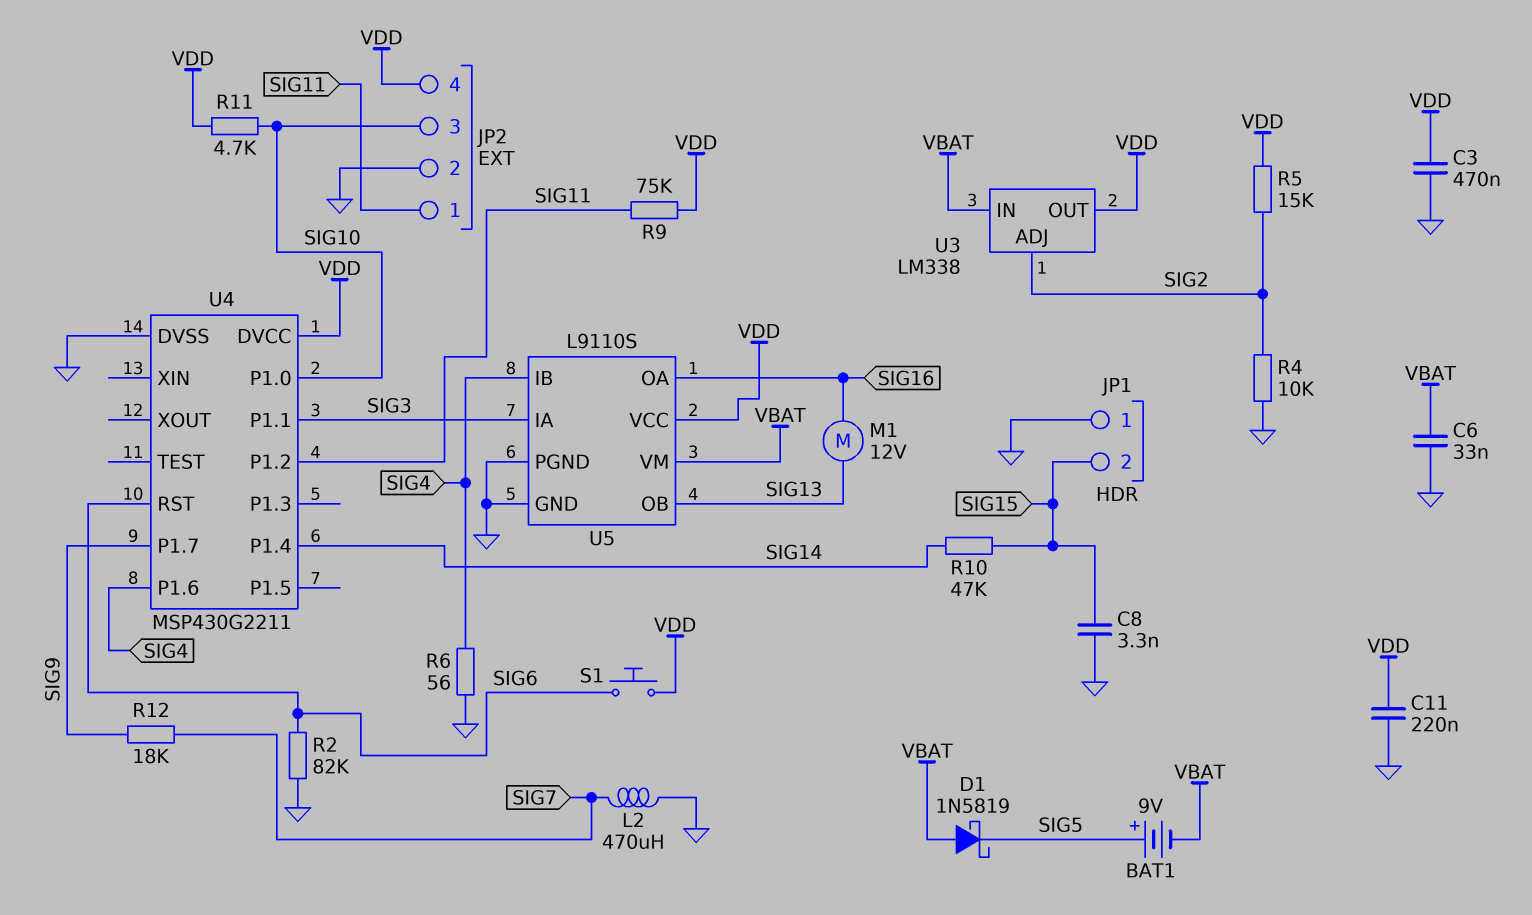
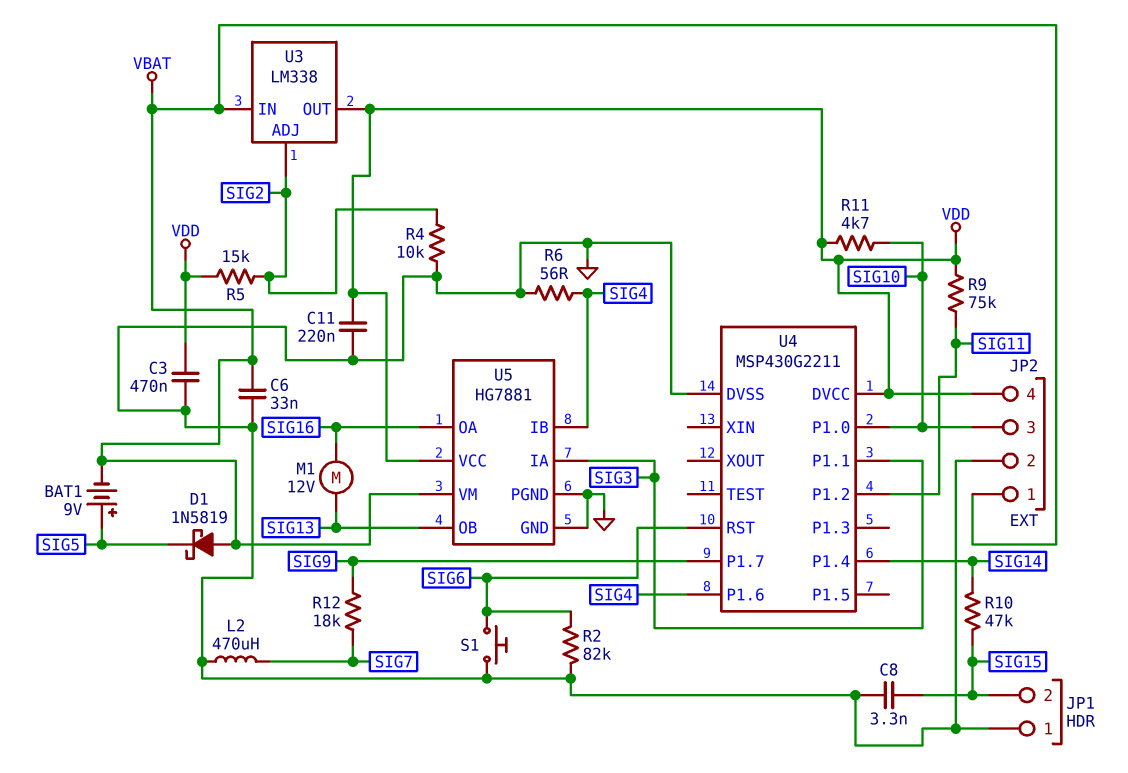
JP2 pin 1: SIG11 -> VBAT
S1: button (SIG6, VDD) -> button (GND, SIG6)
U5: L9110S -> HG7881

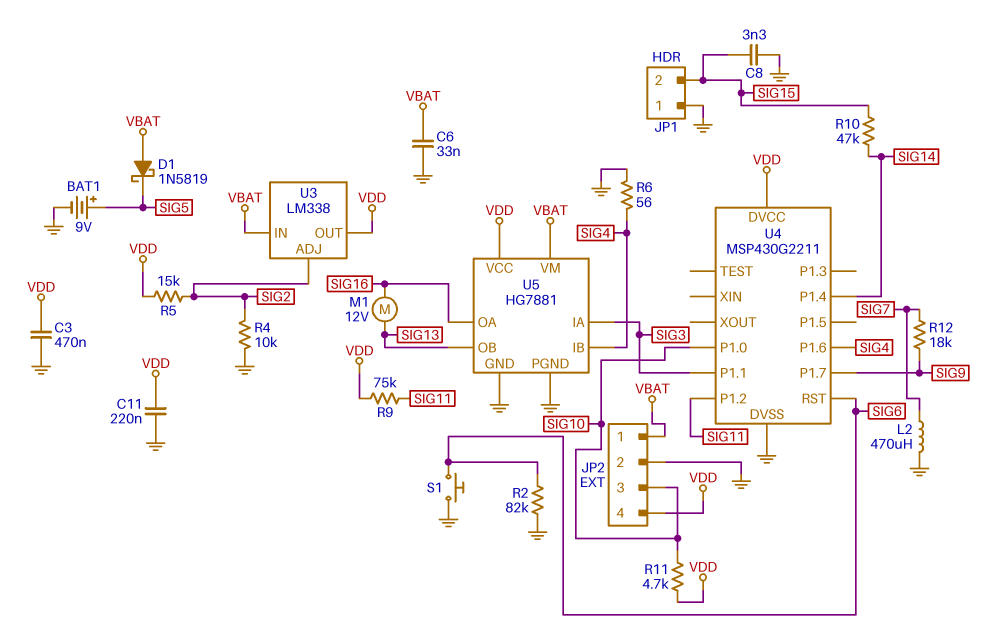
BAT1: 9V (plus SIG5, minus VBAT) -> 9V (plus SIG5, minus GND)

